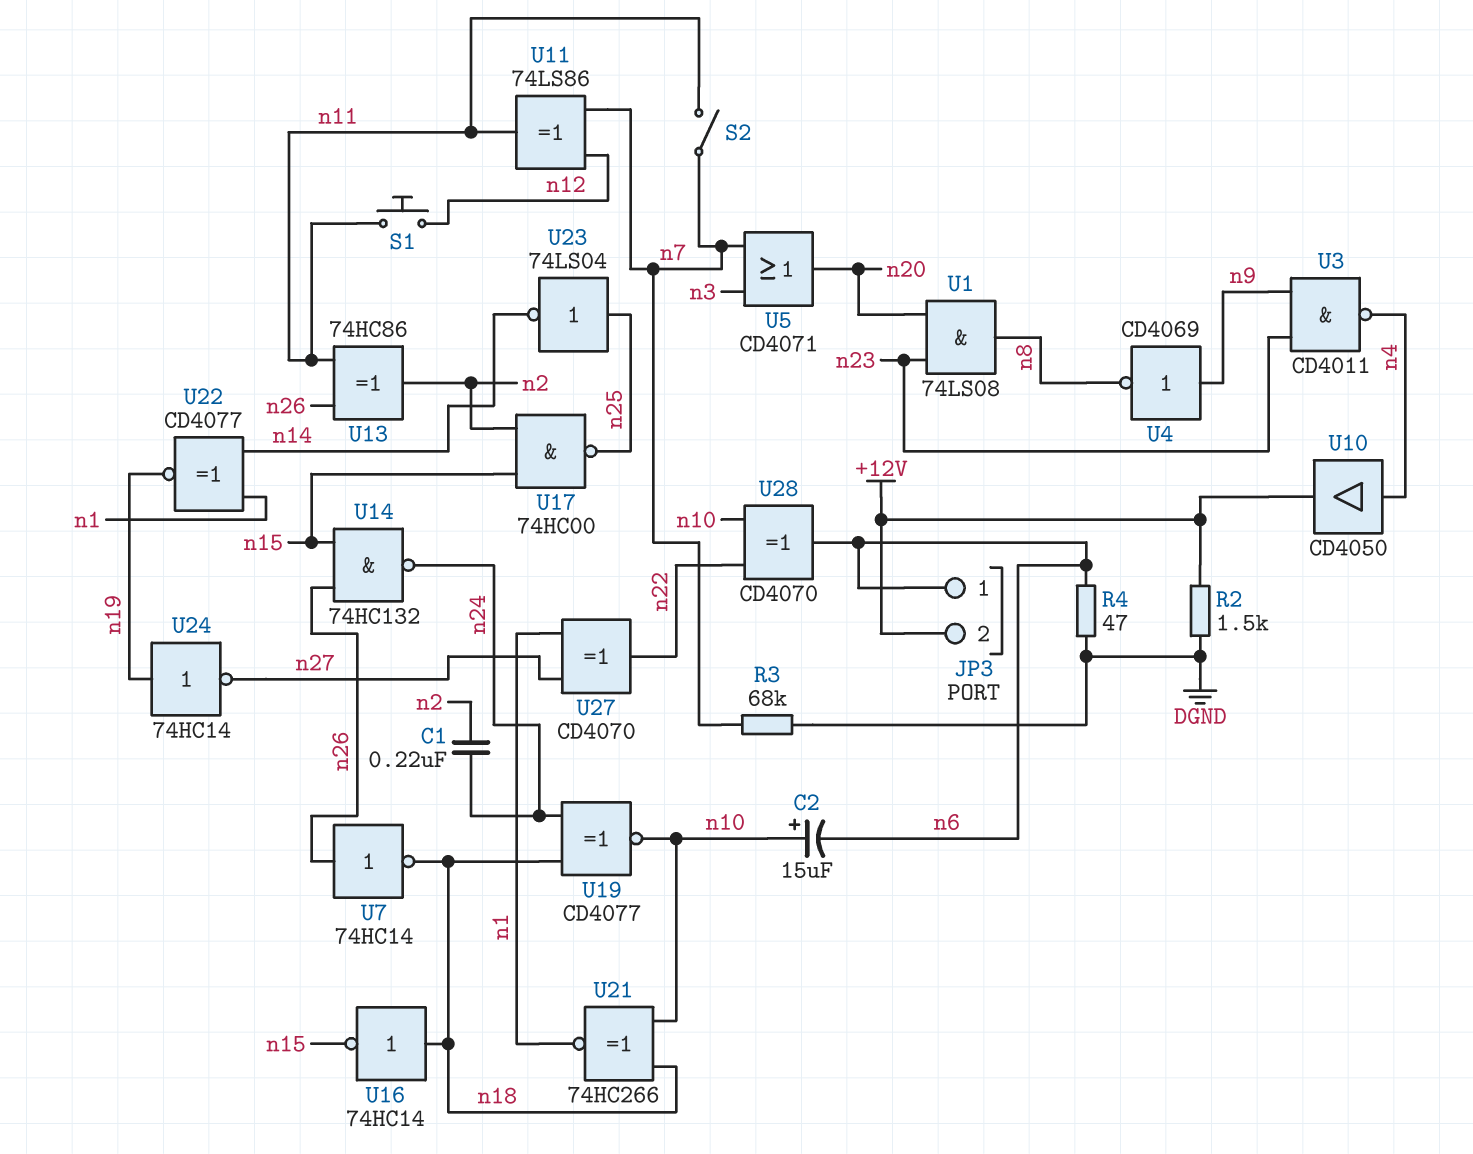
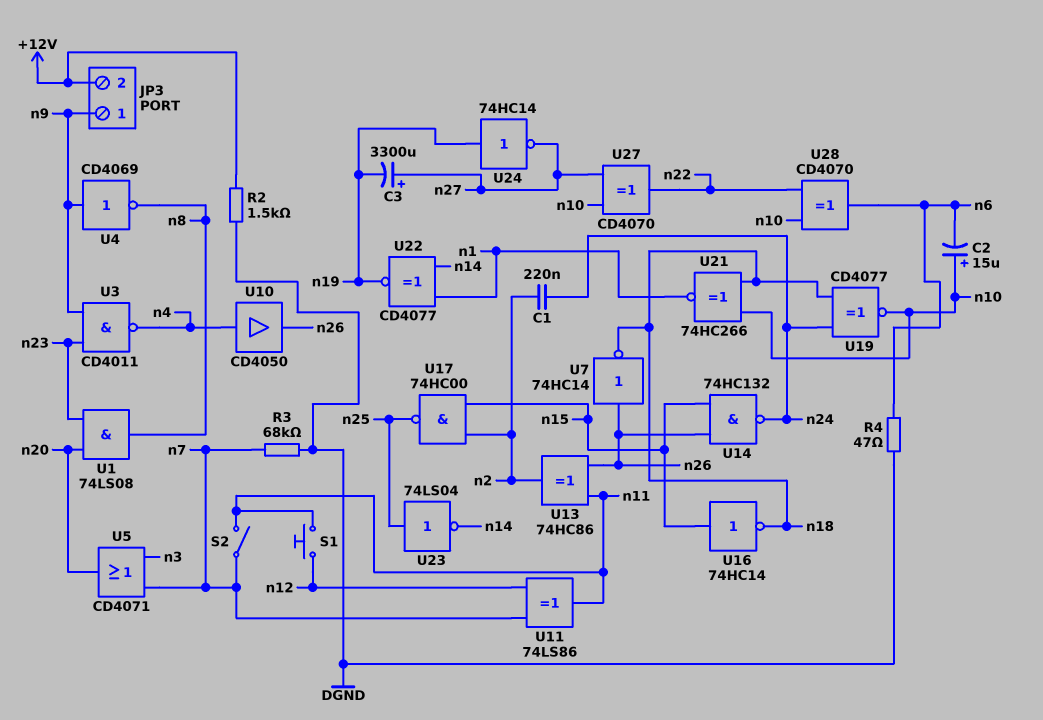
C3: none -> 3300uF (plus n27, minus n19)
JP3 pin 1: n6 -> n9
U10: buffer CD4050 (in n4, out +12V) -> buffer CD4050 (in n4, out n26)
U16: NOT 74HC14 (in n18, out n15) -> NOT 74HC14 (in n15, out n18)
U27: XOR CD4070 (in n1, in n27, out n22) -> XOR CD4070 (in n10, in n27, out n22)

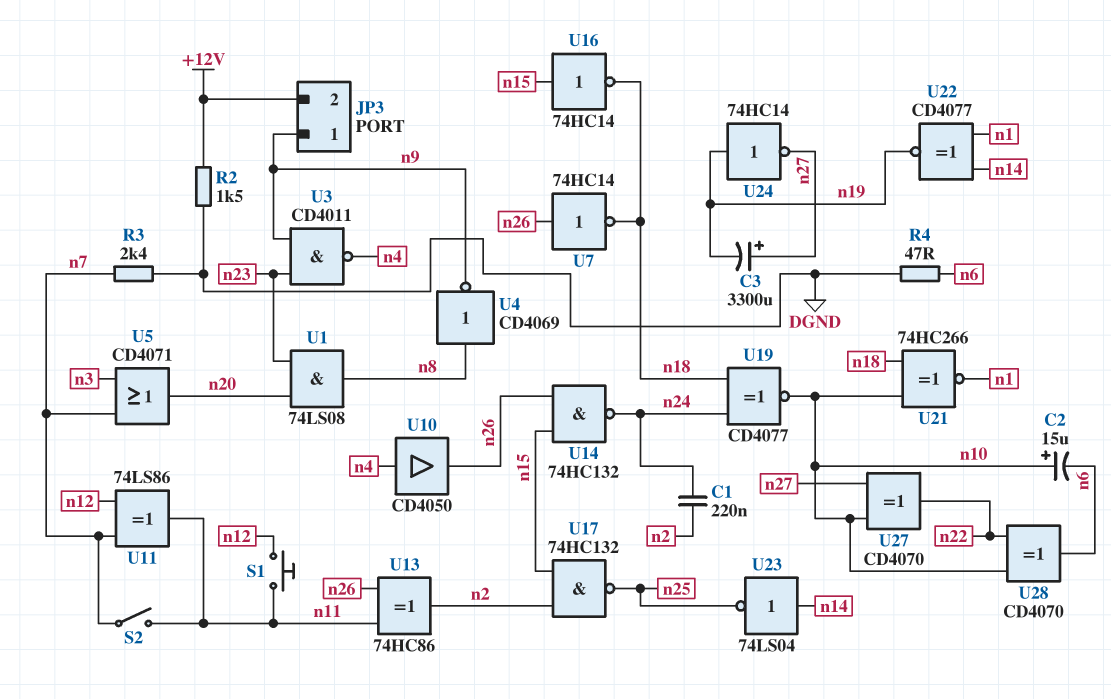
R3: 68k (DGND, n7) -> 2.4k (DGND, n7)
U4: NOT CD4069 (in n9, out n8) -> NOT CD4069 (in n8, out n9)
U17: NAND 74HC00 (in n2, in n15, out n25) -> NAND 74HC132 (in n2, in n15, out n25)
U23: NOT 74LS04 (in n25, out n14) -> NOT 74LS04 (in n14, out n25)

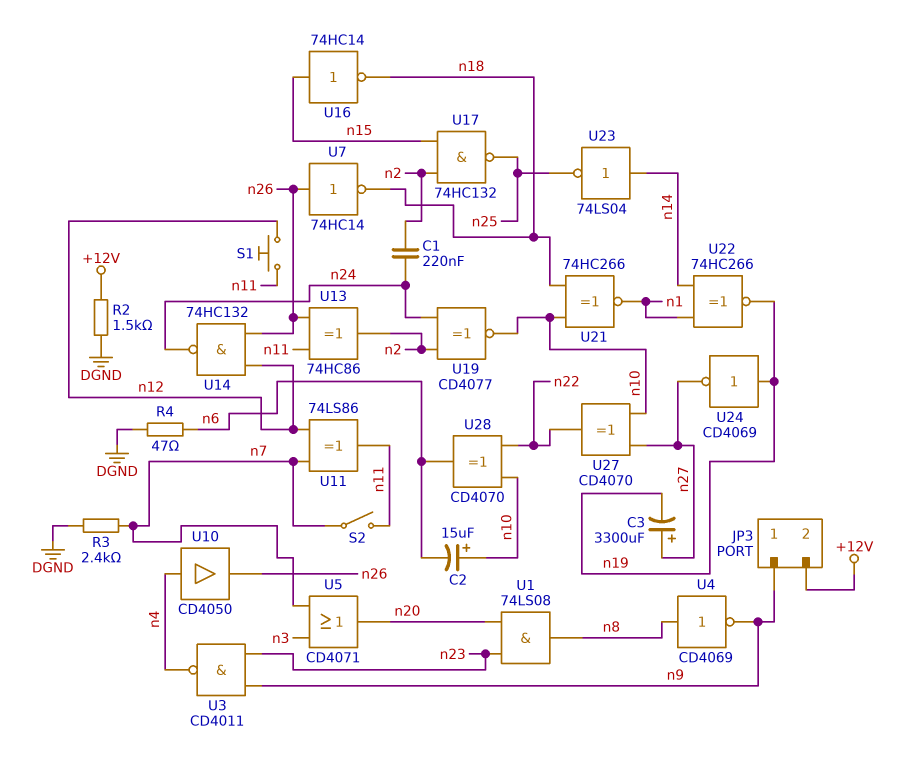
U14: NAND 74HC132 (in n15, in n26, out n24) -> NAND 74HC132 (in n12, in n26, out n24)
U19: XNOR CD4077 (in n18, in n24, out n10) -> XNOR CD4077 (in n2, in n24, out n10)
U22: XNOR CD4077 (in n1, in n14, out n19) -> XNOR 74HC266 (in n1, in n14, out n19)
U24: NOT 74HC14 (in n19, out n27) -> NOT CD4069 (in n19, out n27)

